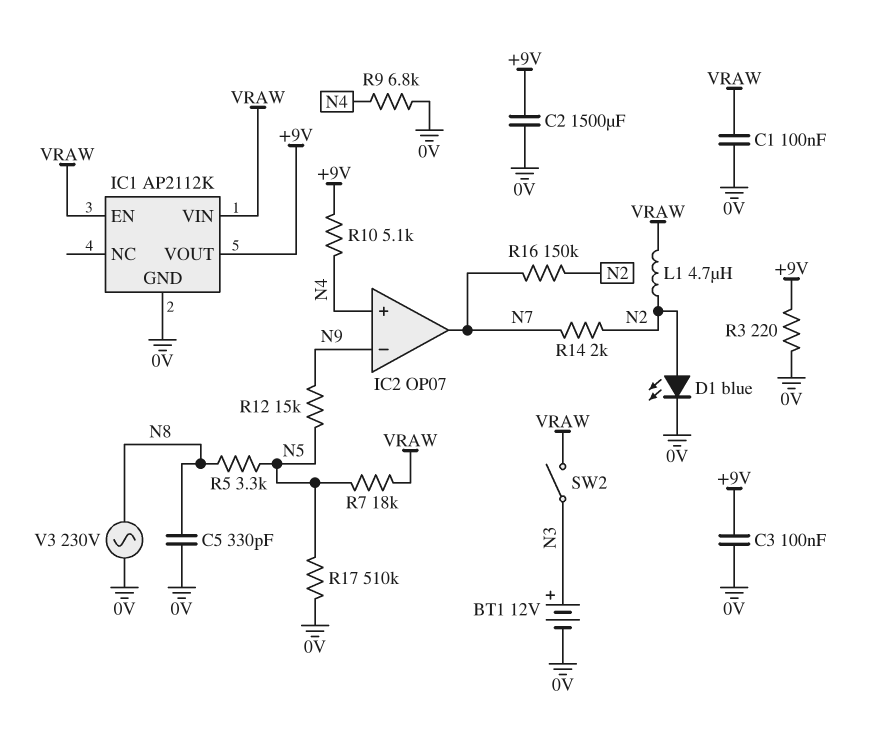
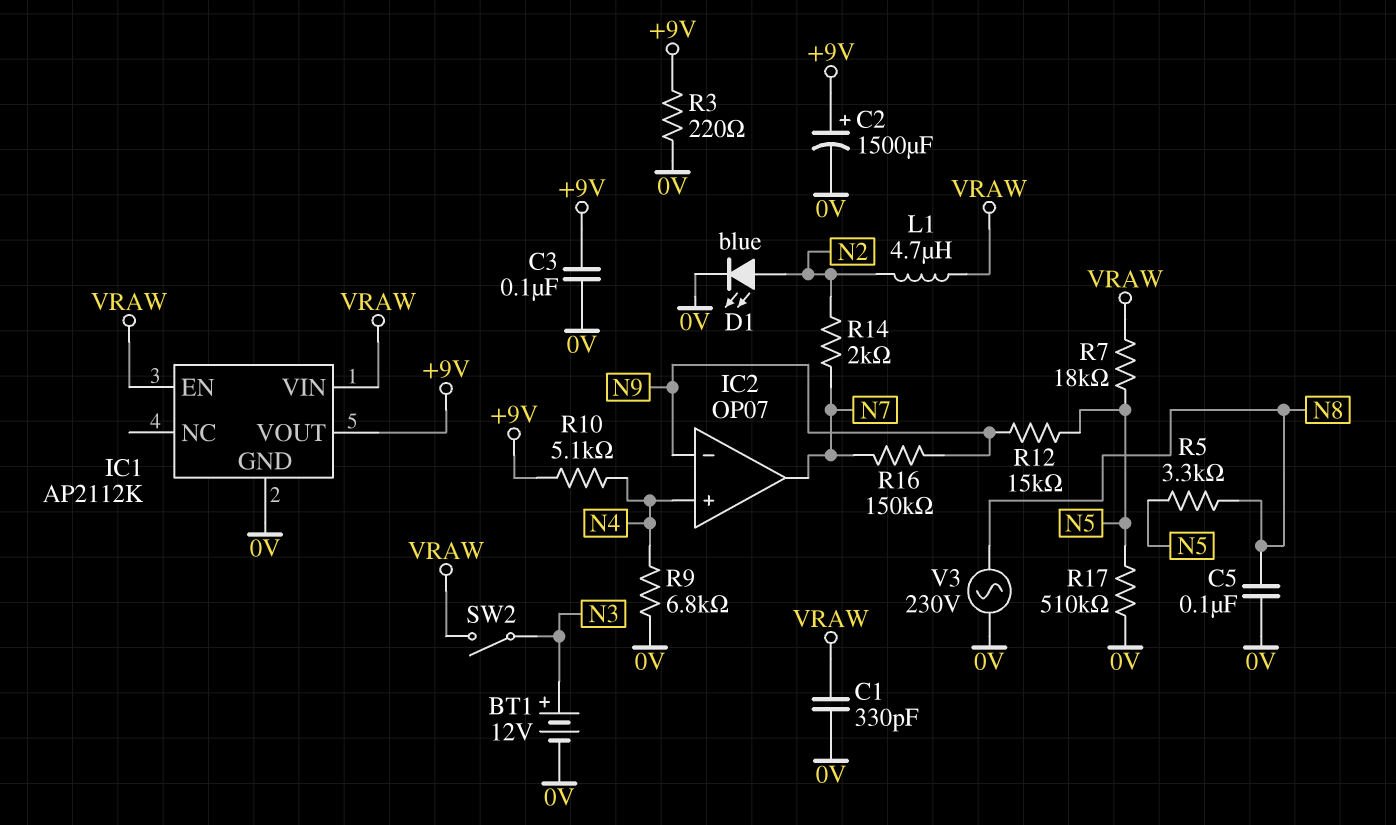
C1: 100nF (0V, VRAW) -> 330pF (0V, VRAW)
C2: 1500uF (+9V, 0V) -> 1500uF (plus +9V, minus 0V)
C5: 330pF (0V, N8) -> 100nF (0V, N8)
R16: 150k (N2, N7) -> 150k (N7, N9)

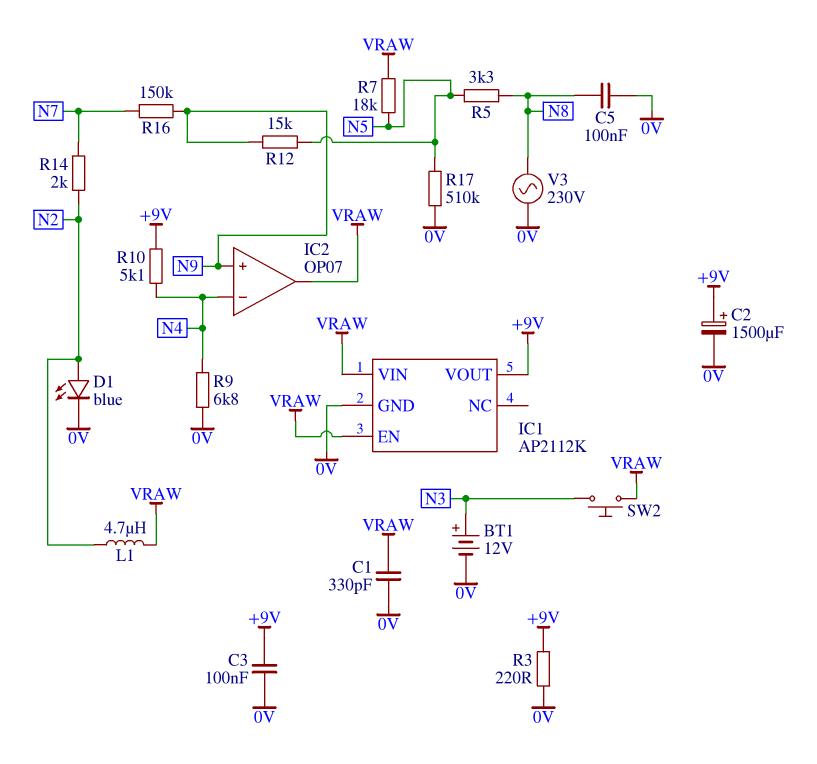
IC2 pin in+: N4 -> N9
IC2 pin in-: N9 -> N4
IC2 pin out: N7 -> VRAW
SW2: switch (N3, VRAW) -> button (N3, VRAW)

